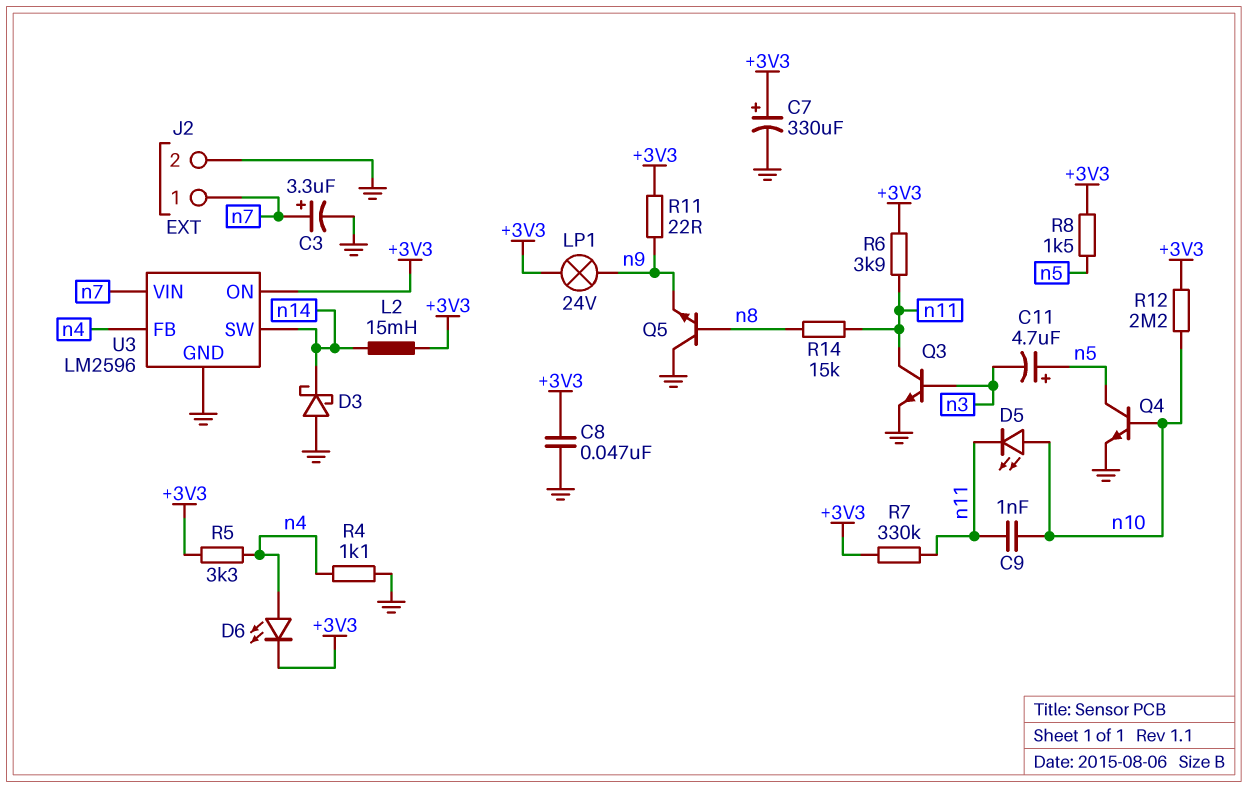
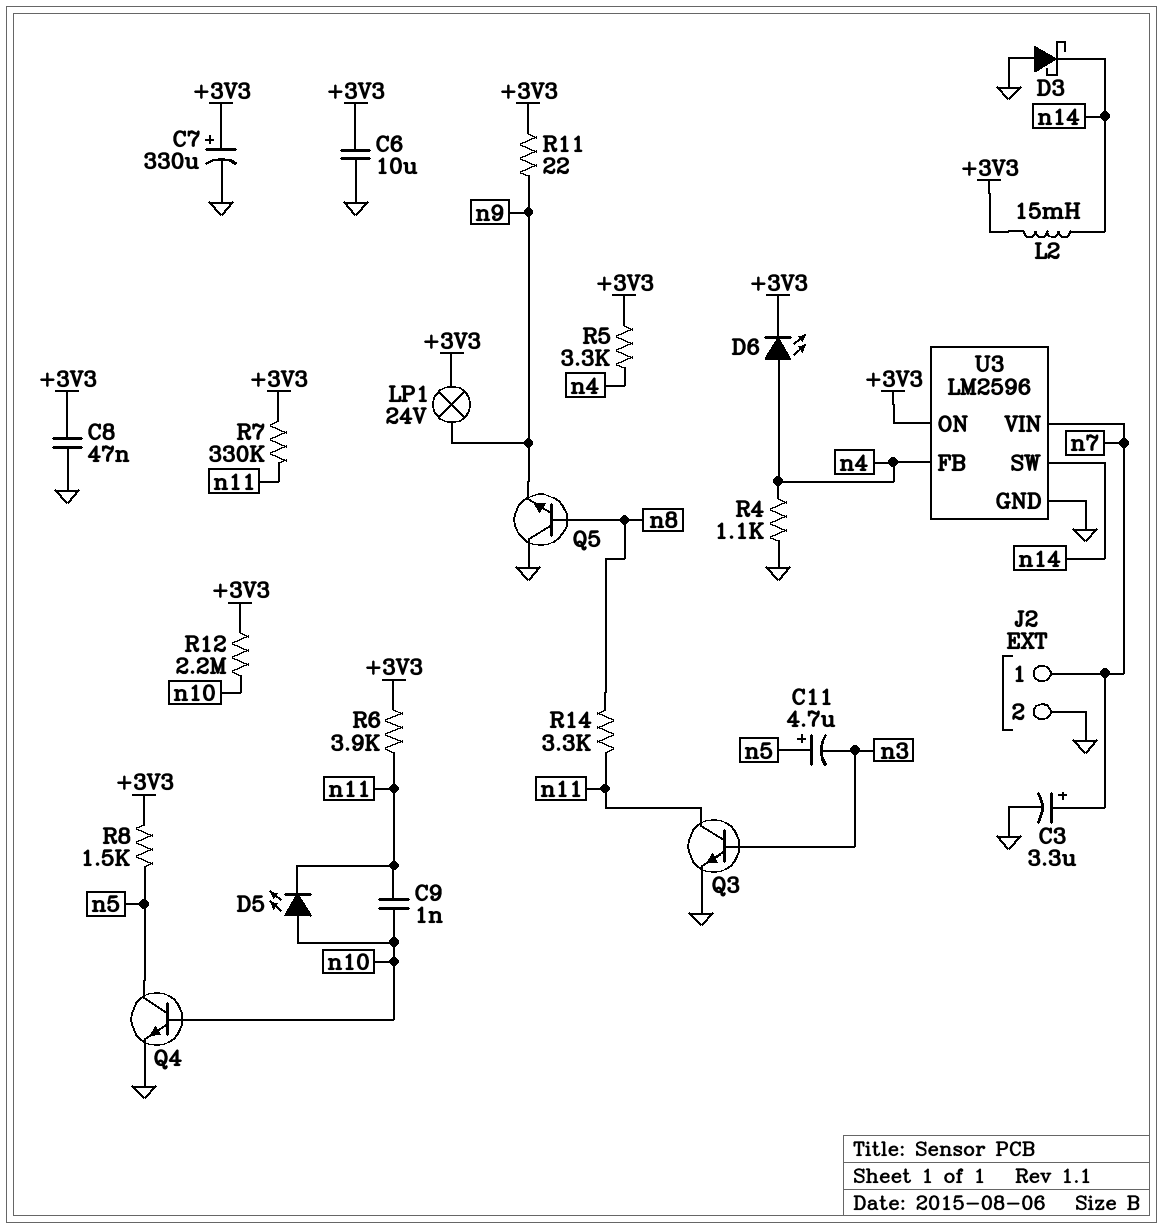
C6: none -> 10uF (+3V3, GND)
R14: 15k (n8, n11) -> 3.3k (n8, n11)

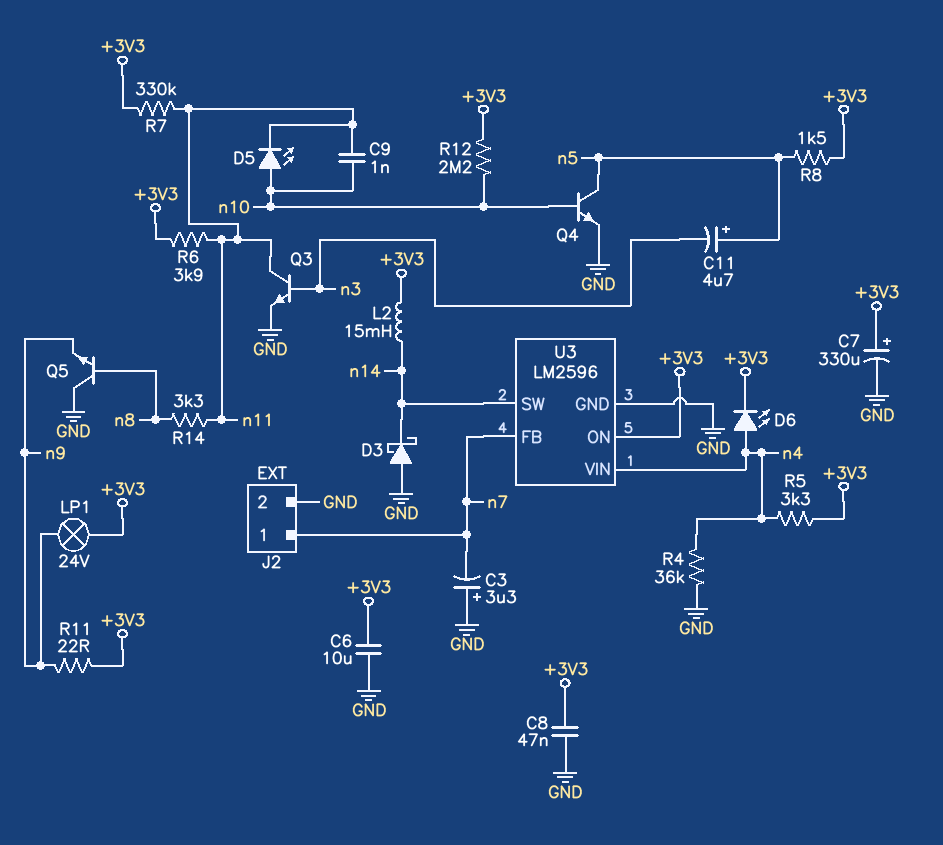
C3: 3.3uF (plus n7, minus GND) -> 3.3uF (plus GND, minus n7)
R4: 1.1k (GND, n4) -> 36k (GND, n4)
U3 pin FB: n4 -> n7
U3 pin VIN: n7 -> n4

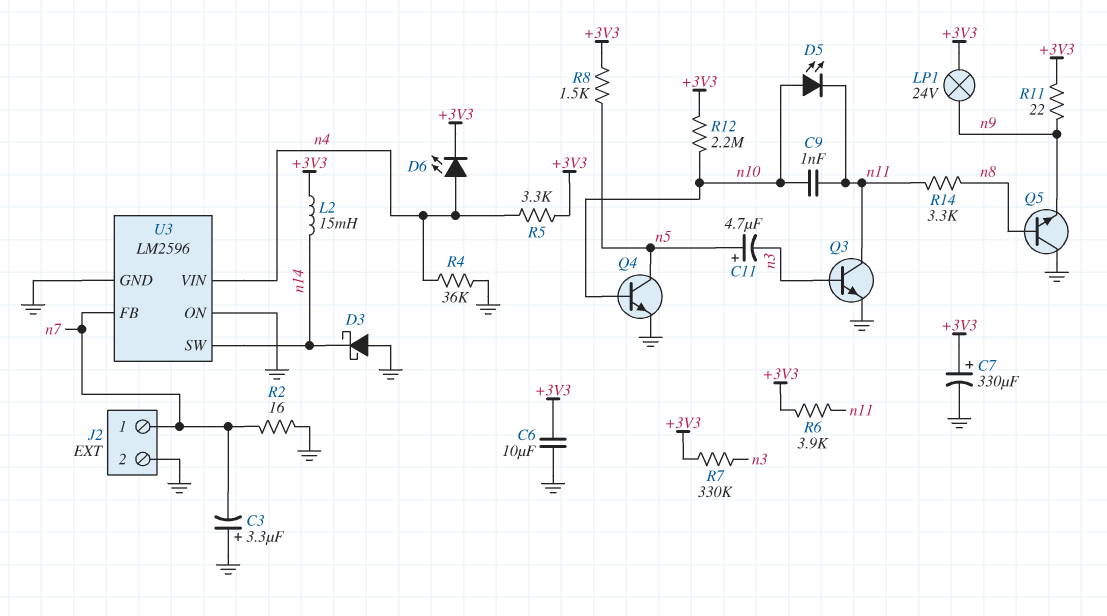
C8: 47nF (+3V3, GND) -> none
R2: none -> 16 (GND, n7)
R7: 330k (+3V3, n11) -> 330k (+3V3, n3)
U3 pin ON: +3V3 -> GND

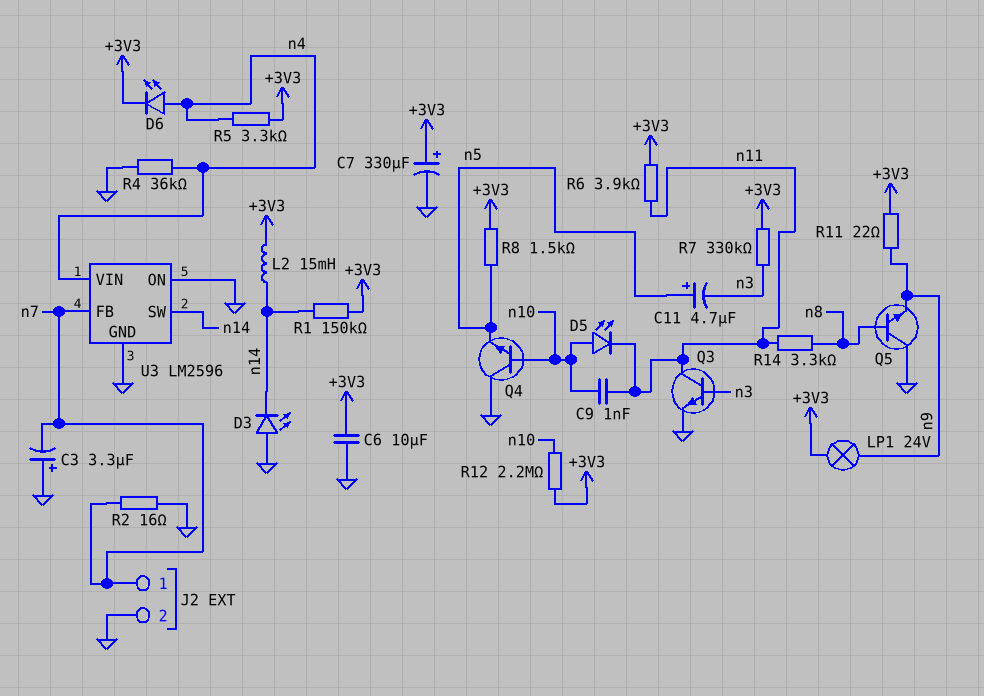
D3: schottky (A GND, K n14) -> LED (A GND, K n14)
Q4: NPN (B n10, C n5, E GND) -> NPN (B n10, C GND, E n5)
R1: none -> 150k (+3V3, n14)

